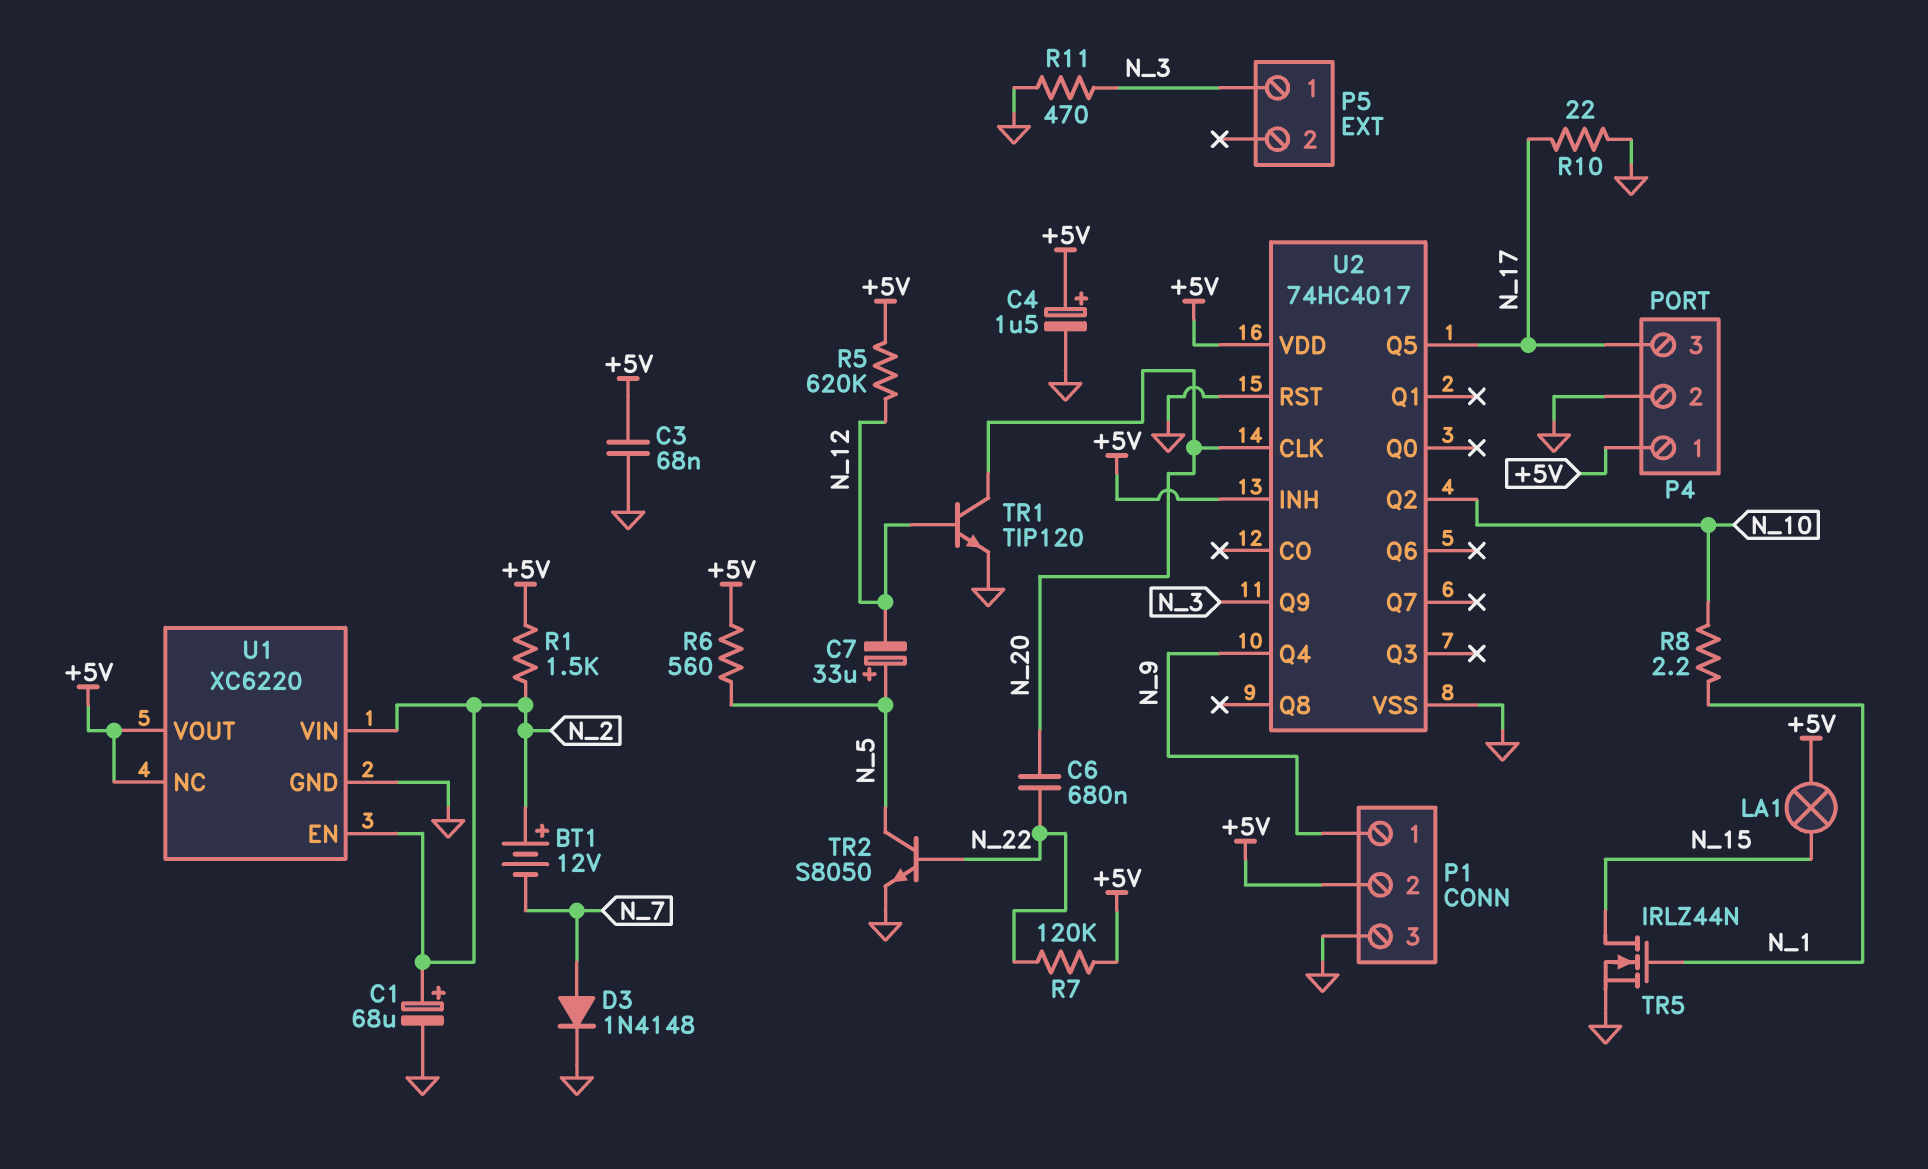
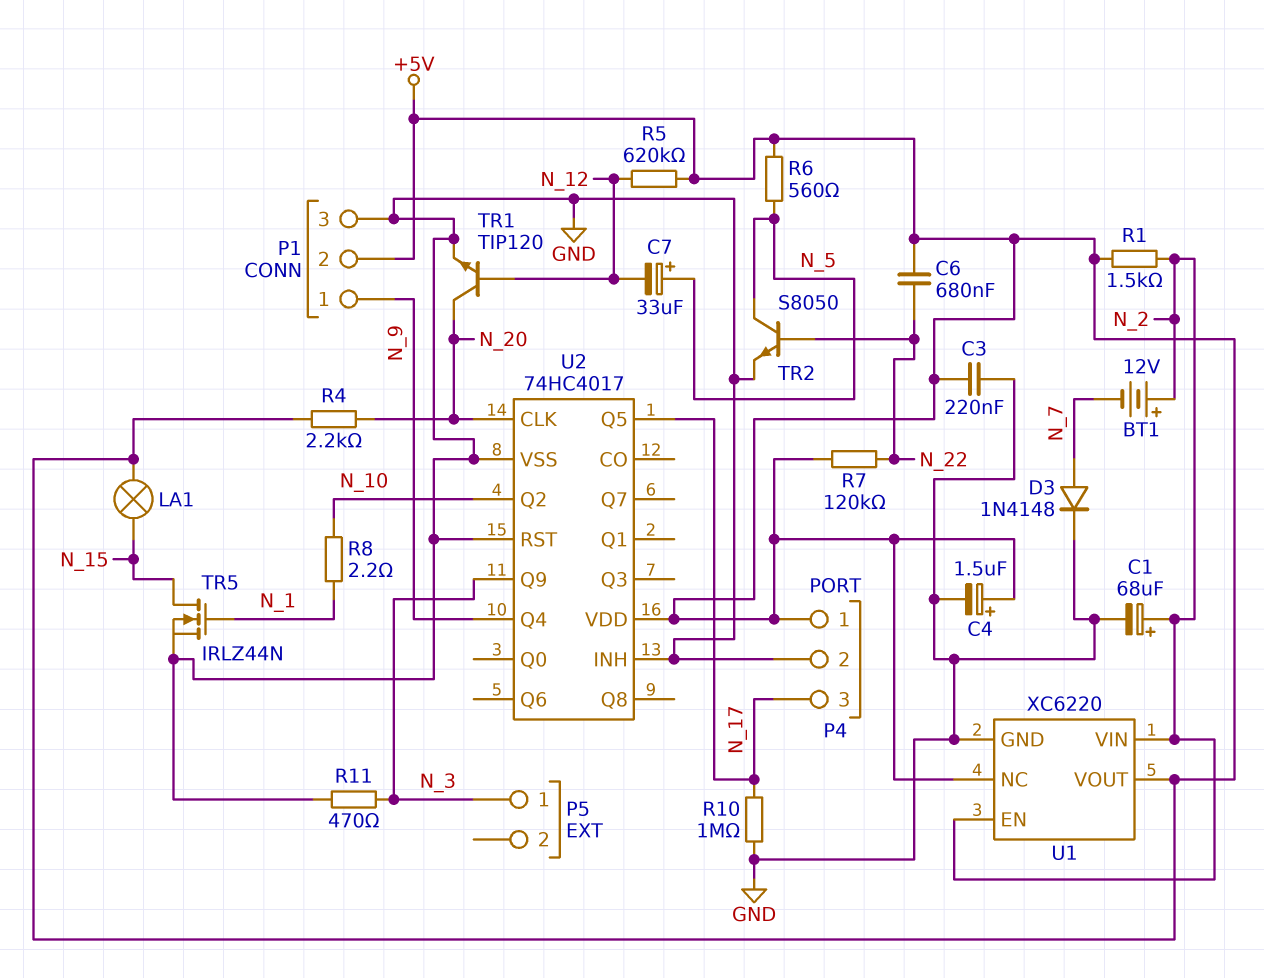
C3: 68nF (+5V, GND) -> 220nF (+5V, GND)
C6: 680nF (N_20, N_22) -> 680nF (+5V, N_22)
R4: none -> 2.2k (+5V, N_20)
R10: 22 (GND, N_17) -> 1M (GND, N_17)
U2 pin INH: +5V -> GND

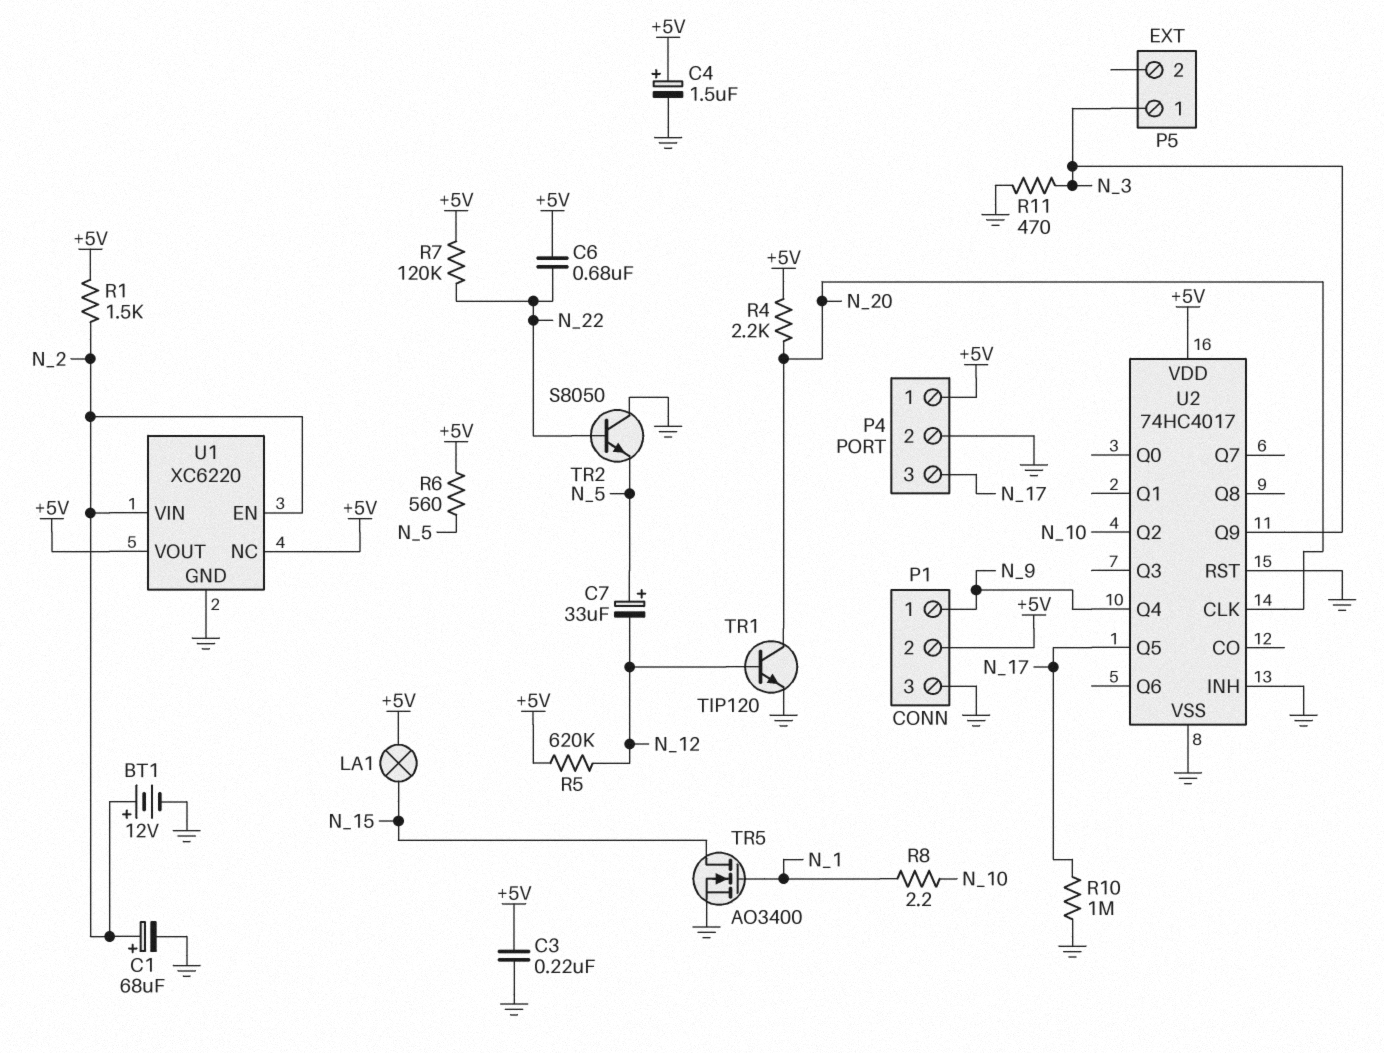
BT1: 12V (plus N_2, minus N_7) -> 12V (plus N_2, minus GND)
D3: diode 1N4148 (A N_7, K GND) -> none
TR2: NPN S8050 (B N_22, C N_5, E GND) -> NPN S8050 (B N_22, C GND, E N_5)
TR5: NMOS IRLZ44N (G N_1, D N_15, S GND) -> NMOS AO3400 (G N_1, D N_15, S GND)

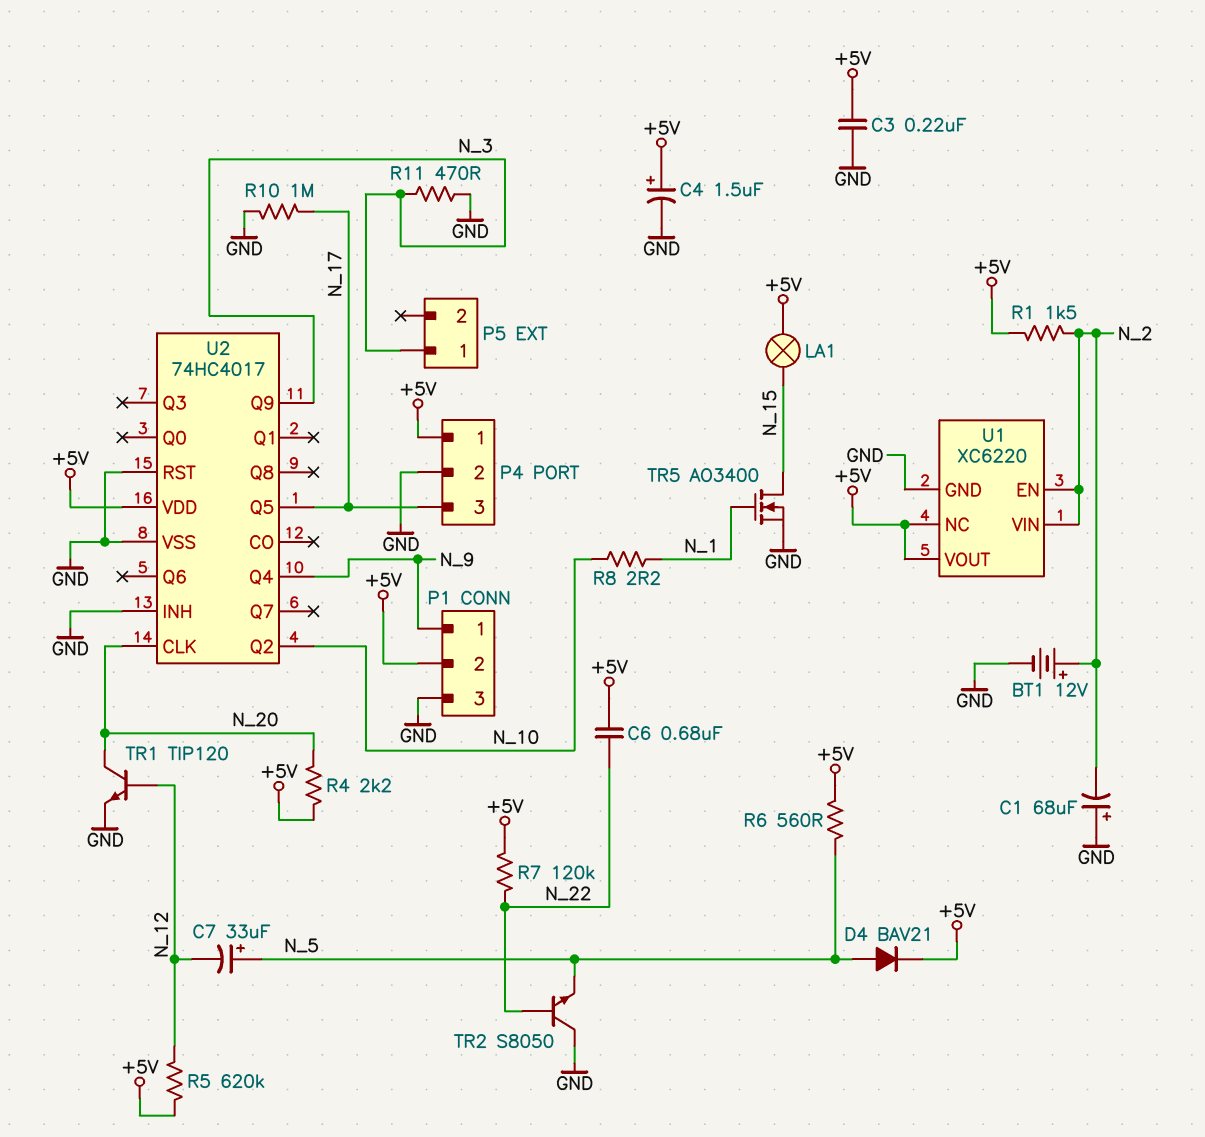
C1: 68uF (plus N_2, minus GND) -> 68uF (plus GND, minus N_2)
D4: none -> diode BAV21 (A N_5, K +5V)

